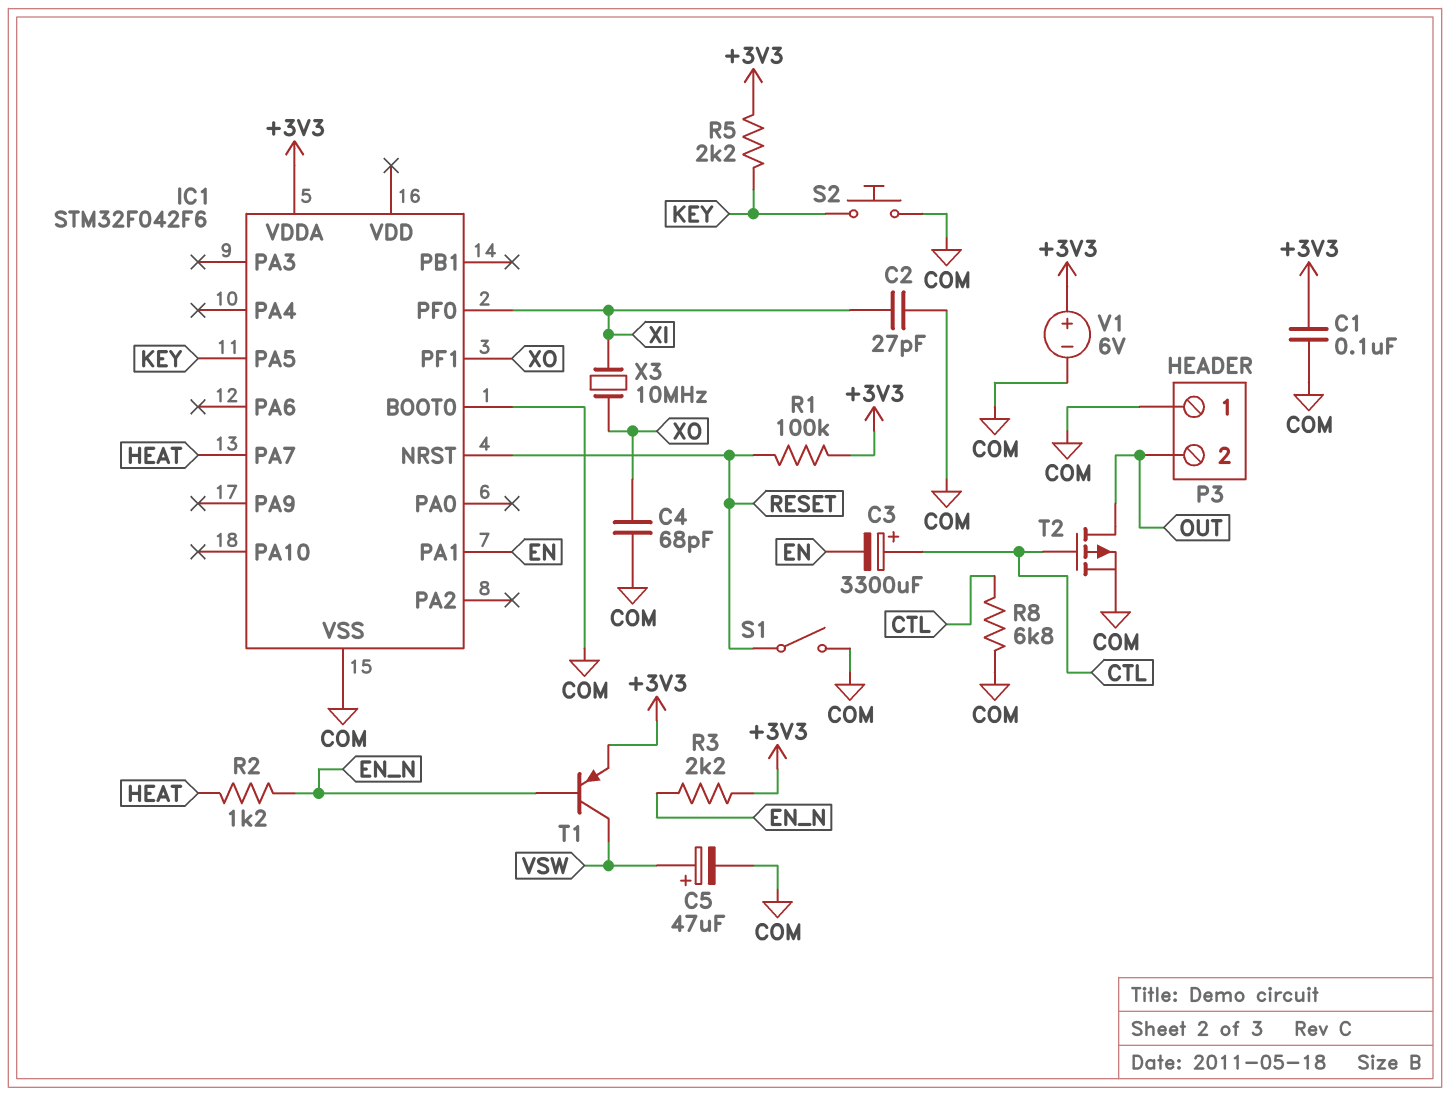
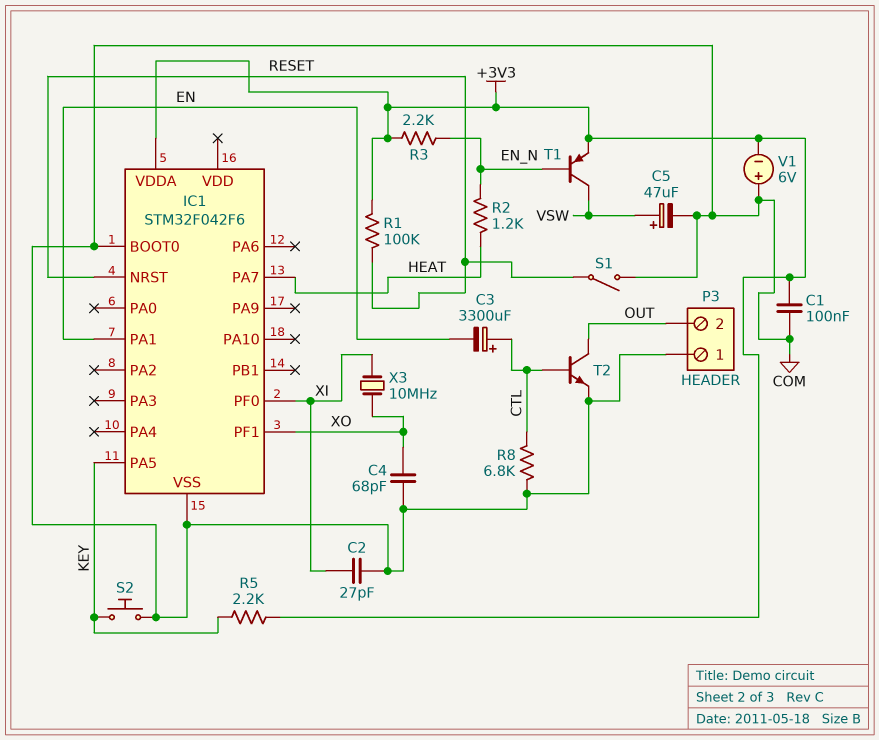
T2: PMOS (G CTL, D OUT, S COM) -> NPN (B CTL, C OUT, E COM)
V1: 6V (plus +3V3, minus COM) -> 6V (plus COM, minus +3V3)

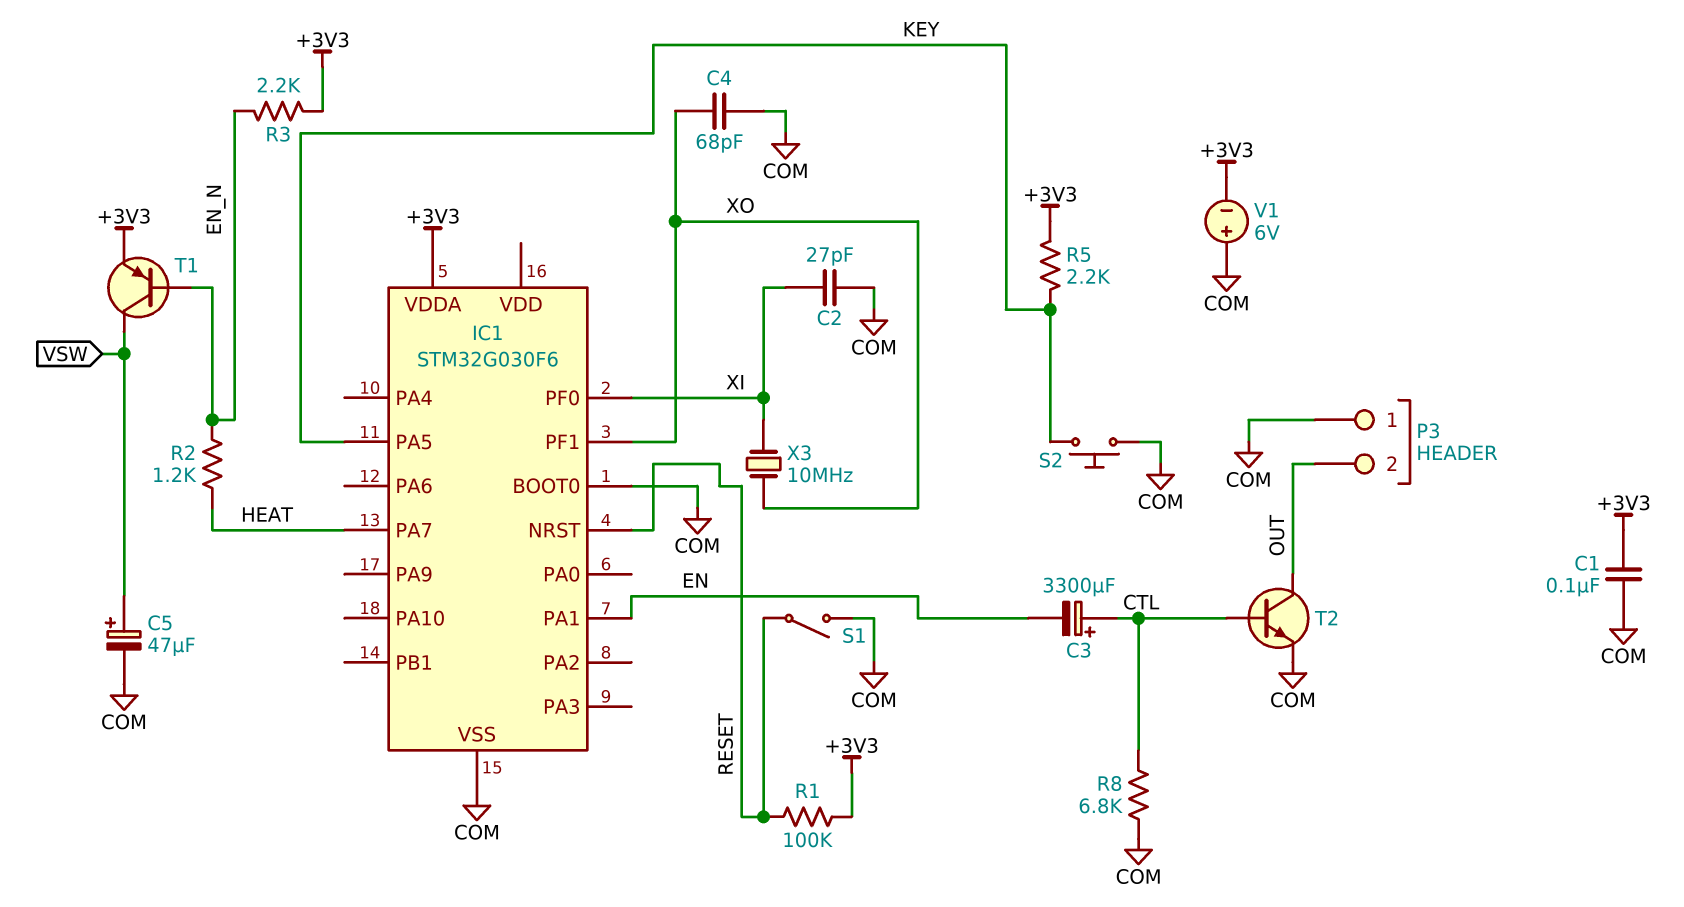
IC1: STM32F042F6 -> STM32G030F6

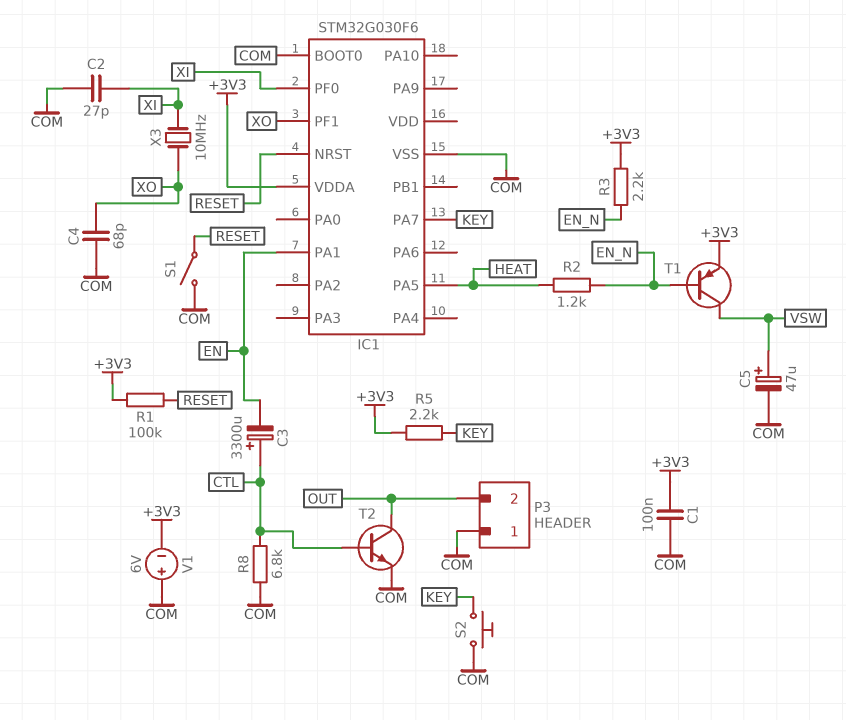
IC1 pin PA5: KEY -> HEAT
IC1 pin PA7: HEAT -> KEY

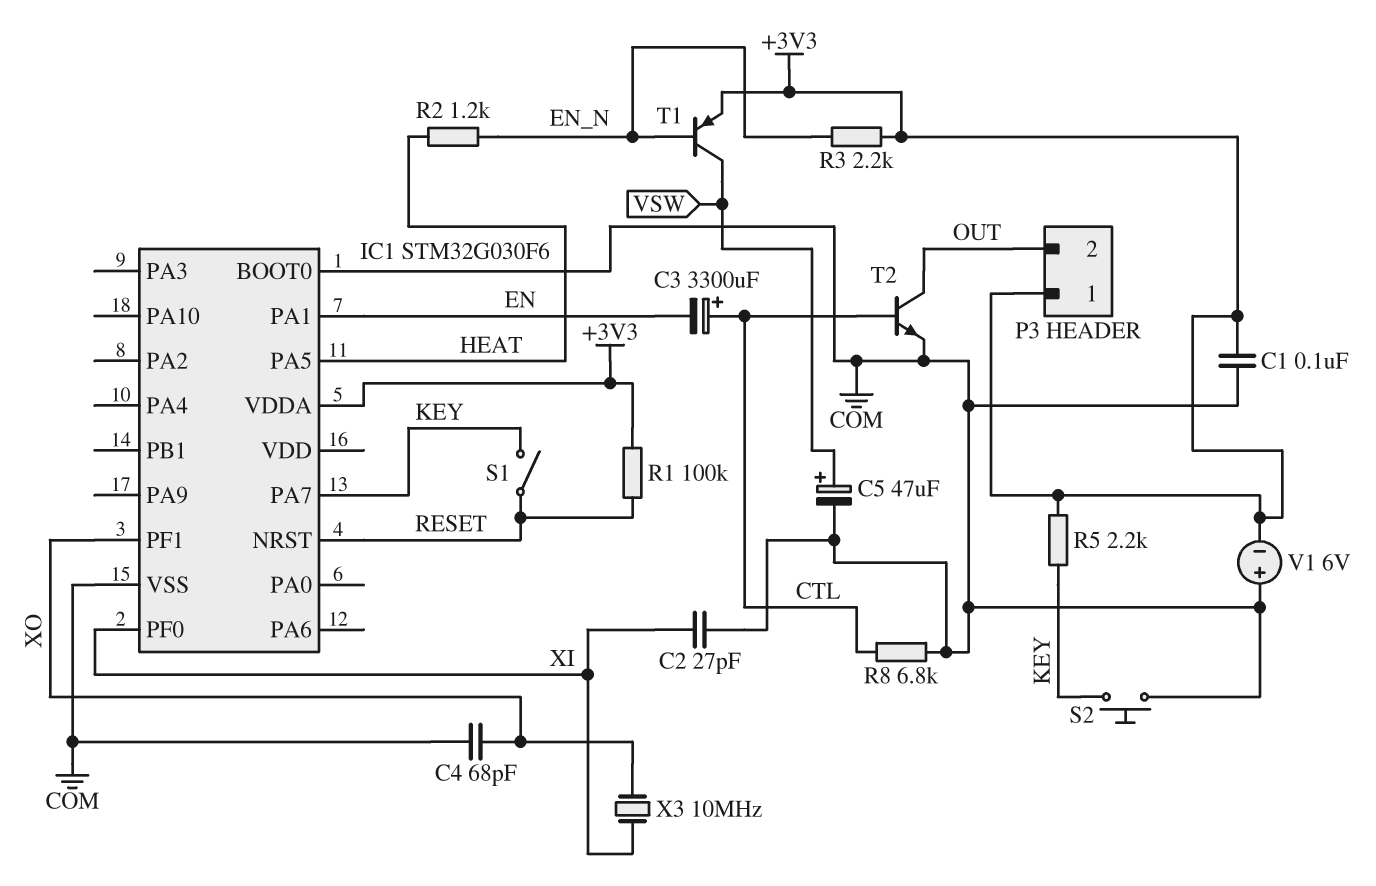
P3 pin 1: COM -> +3V3
S1: switch (COM, RESET) -> switch (KEY, RESET)

